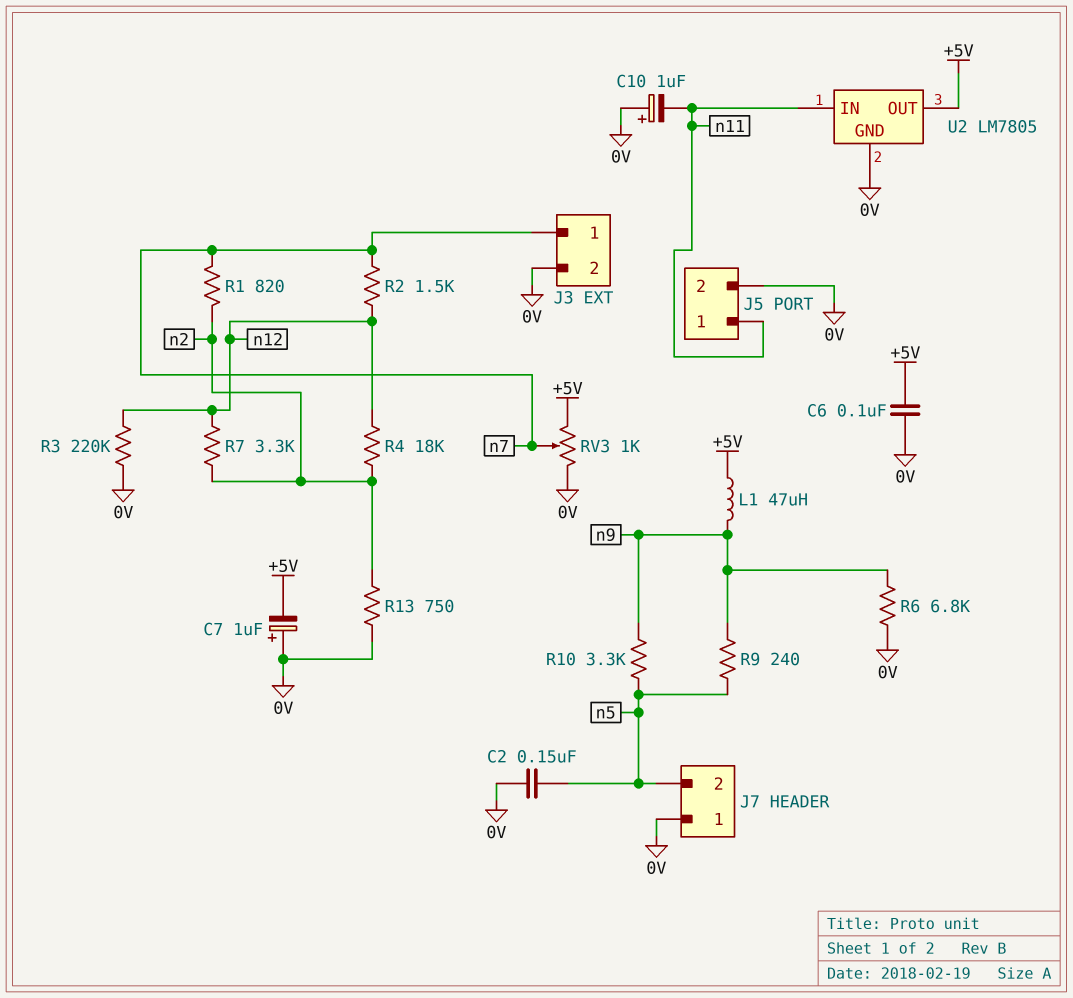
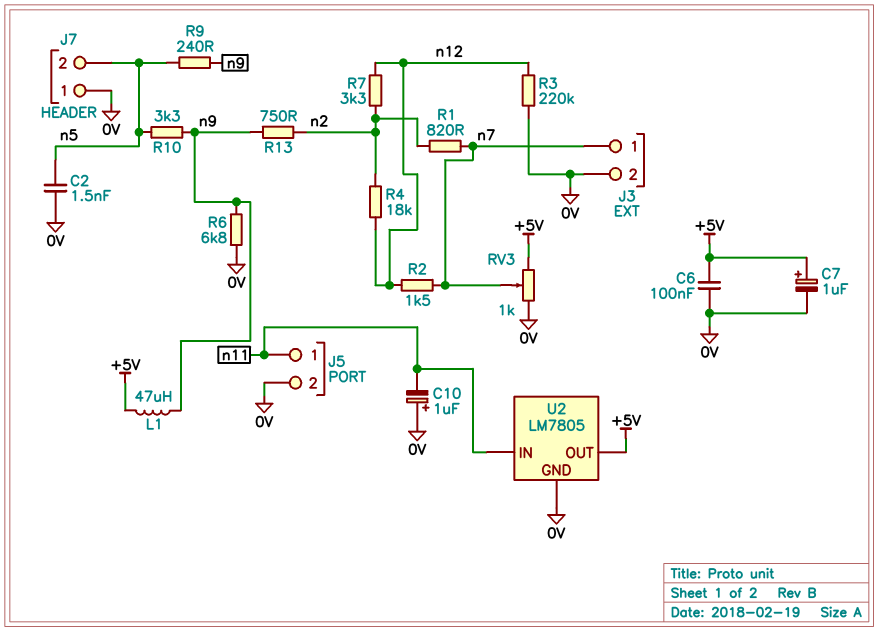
C2: 150nF (0V, n5) -> 1.5nF (0V, n5)
C7: 1uF (plus 0V, minus +5V) -> 1uF (plus +5V, minus 0V)
R13: 750 (0V, n2) -> 750 (n2, n9)

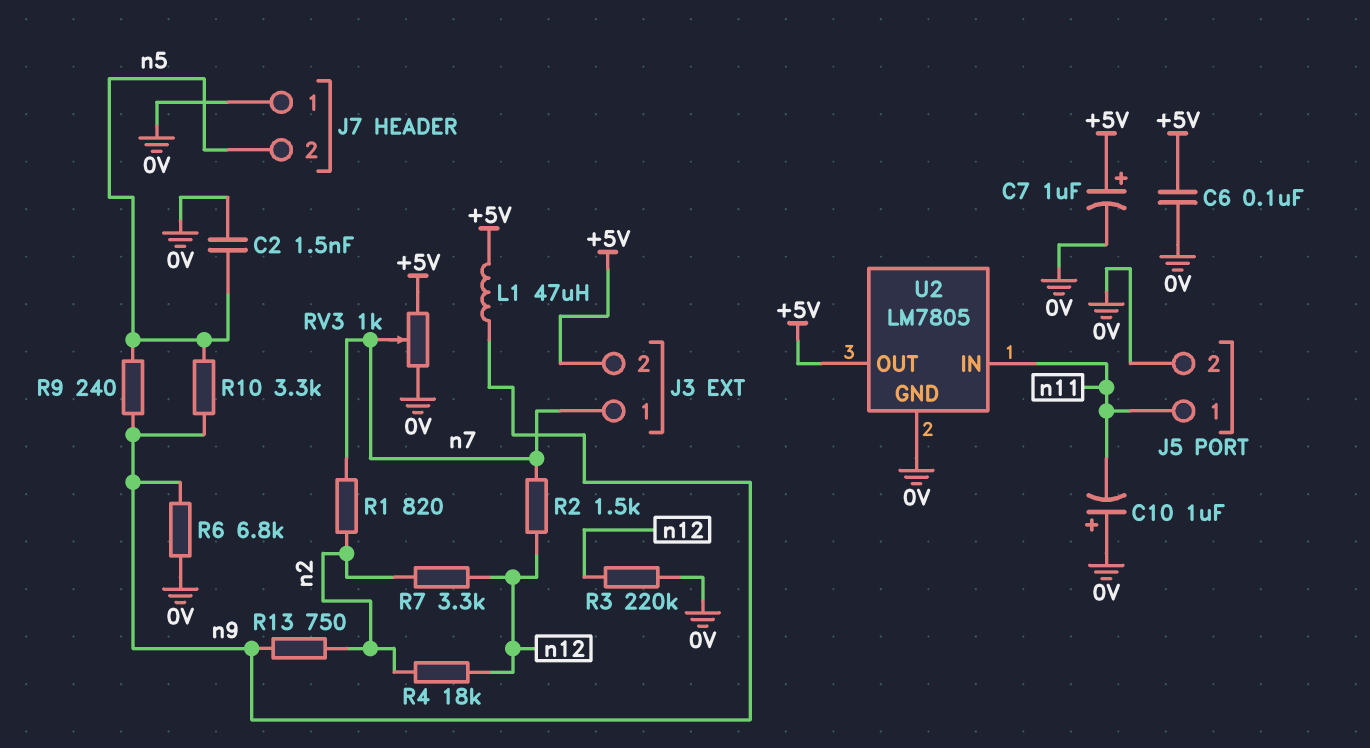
J3 pin 2: 0V -> +5V

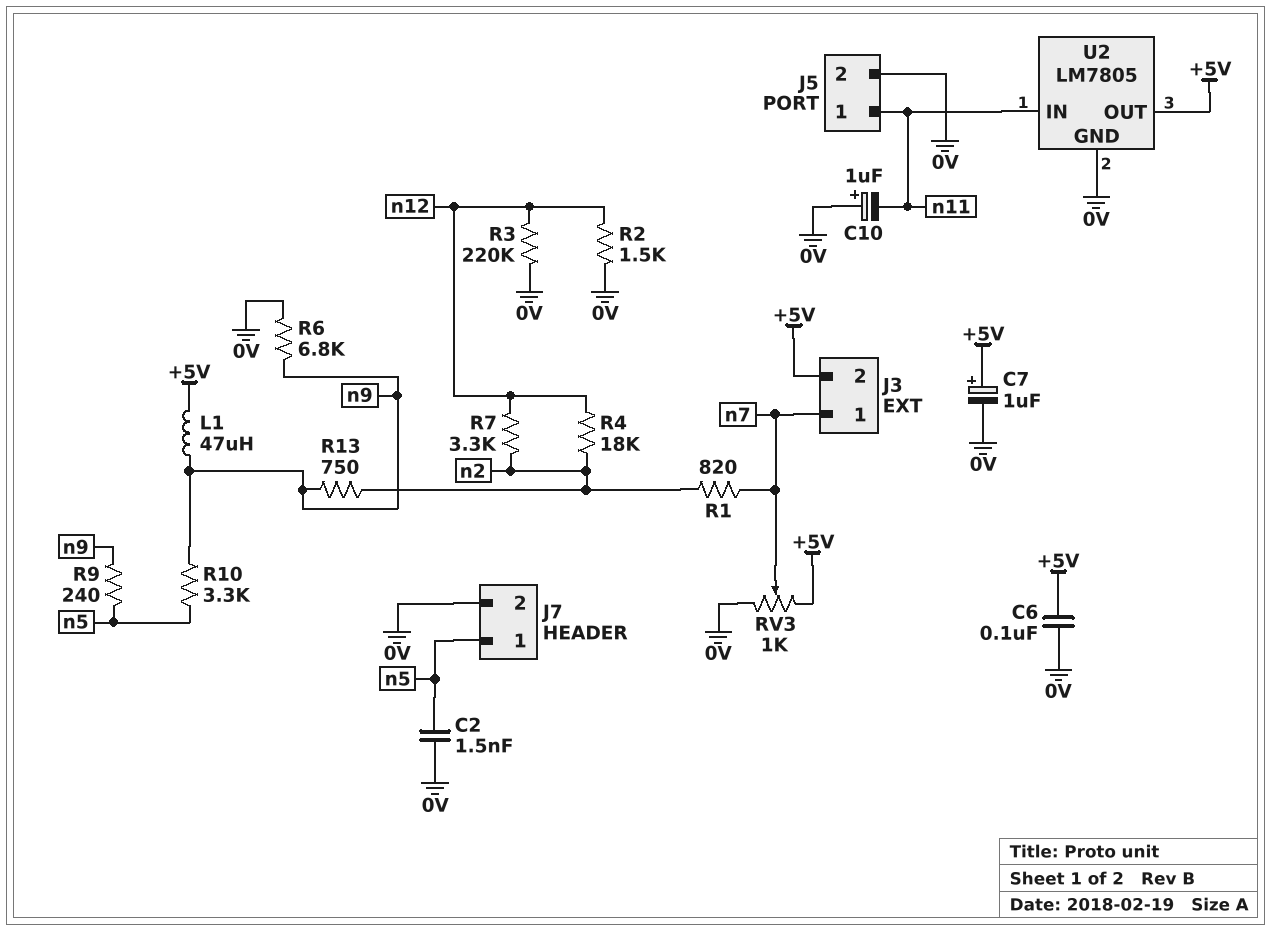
J7 pin 1: 0V -> n5
J7 pin 2: n5 -> 0V
R2: 1.5k (n7, n12) -> 1.5k (0V, n12)

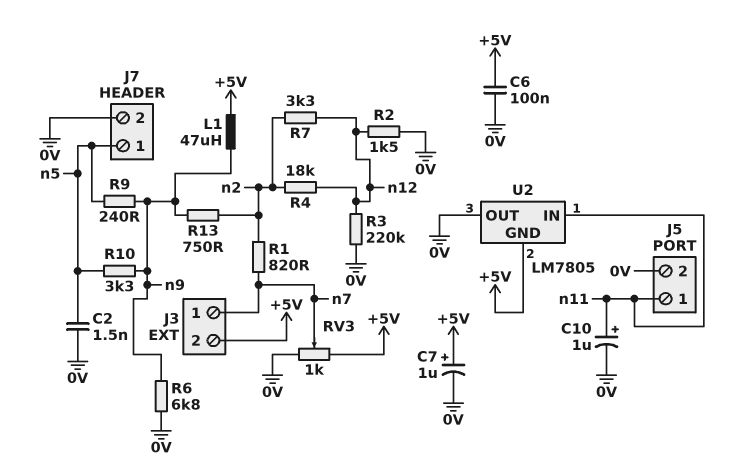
C10: 1uF (plus 0V, minus n11) -> 1uF (plus n11, minus 0V)
U2 pin GND: 0V -> +5V
U2 pin OUT: +5V -> 0V

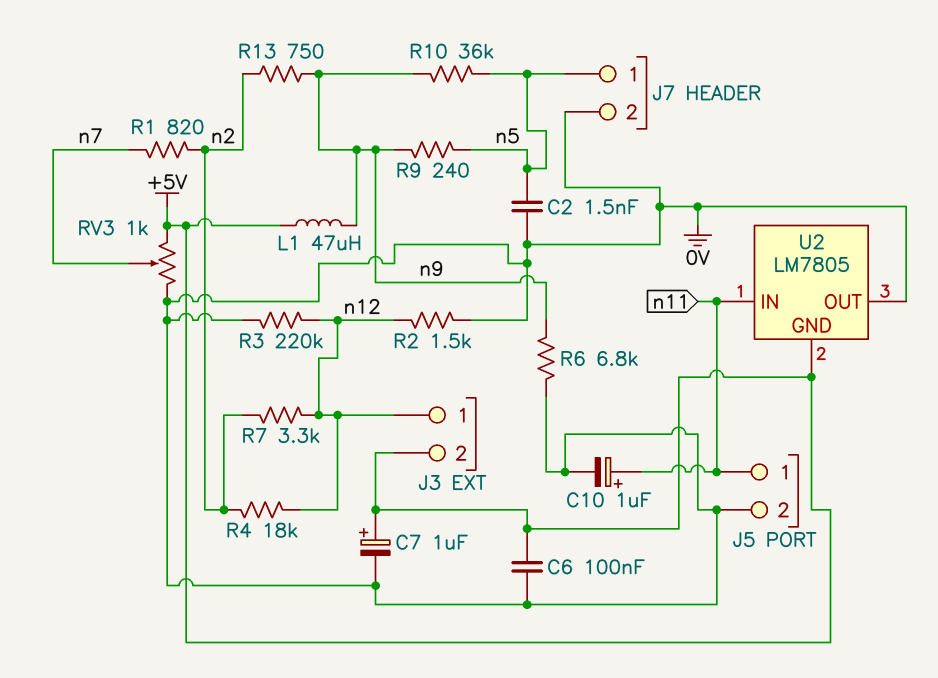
J3 pin 1: n7 -> n12
R10: 3.3k (n5, n9) -> 36k (n5, n9)

